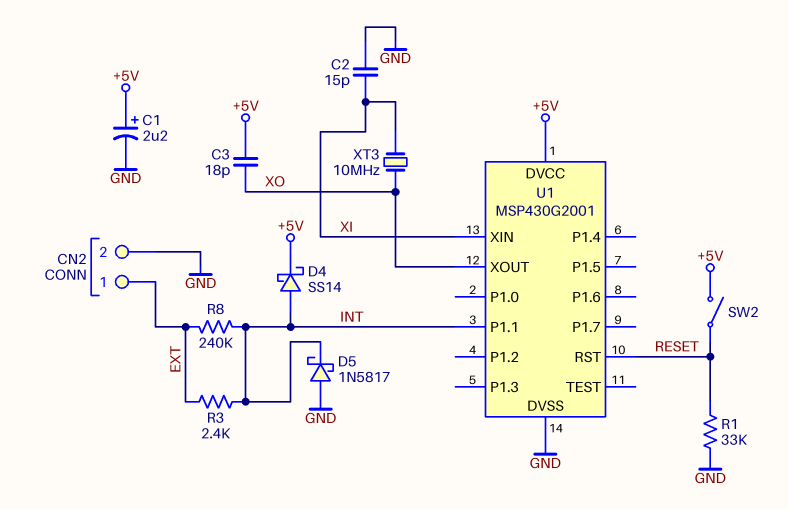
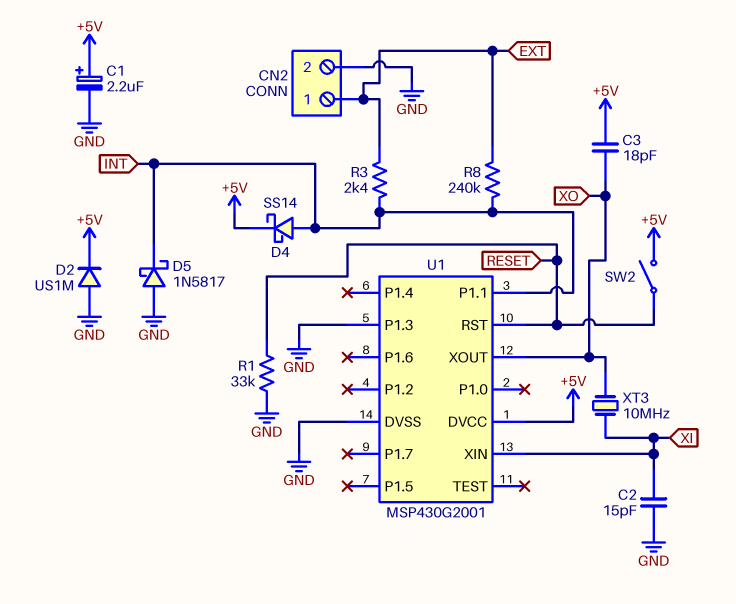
D2: none -> diode US1M (A GND, K +5V)
U1 pin P1.3: none -> GND

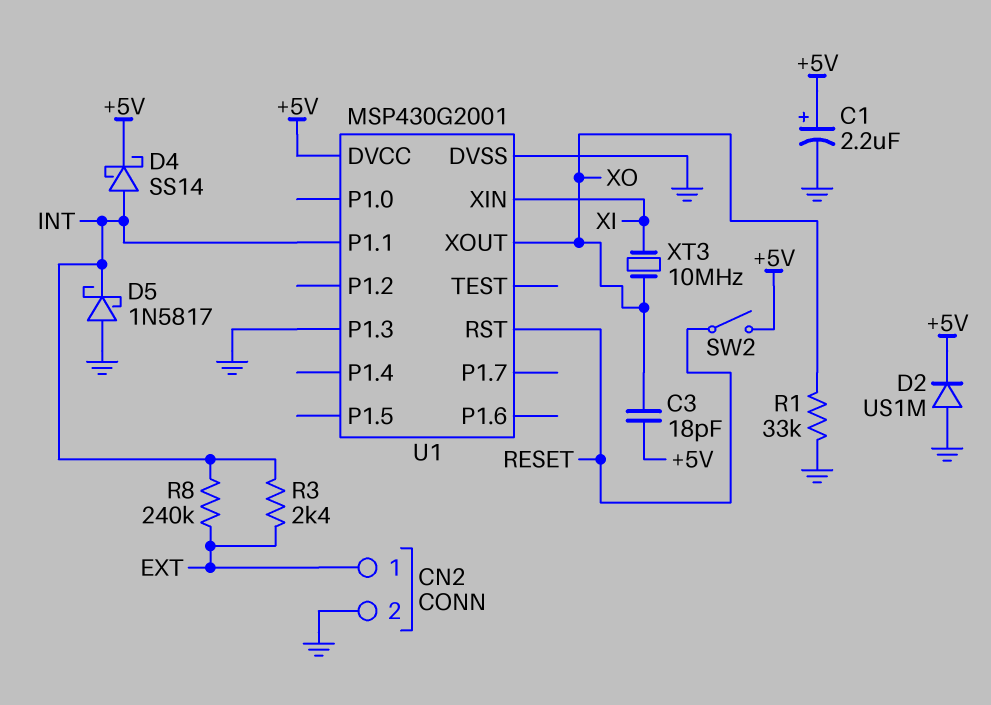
C2: 15pF (GND, XI) -> none
R1: 33k (GND, RESET) -> 33k (GND, XO)

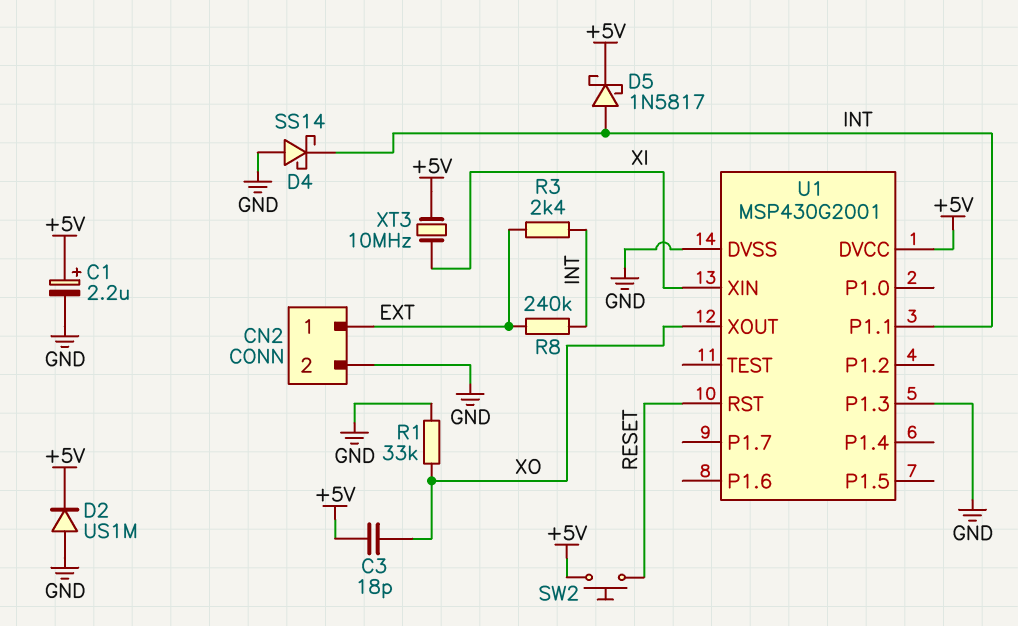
D4: schottky SS14 (A INT, K +5V) -> schottky SS14 (A GND, K INT)
D5: schottky 1N5817 (A GND, K INT) -> schottky 1N5817 (A INT, K +5V)
SW2: switch (+5V, RESET) -> button (+5V, RESET)
XT3: 10MHz (XI, XO) -> 10MHz (+5V, XI)

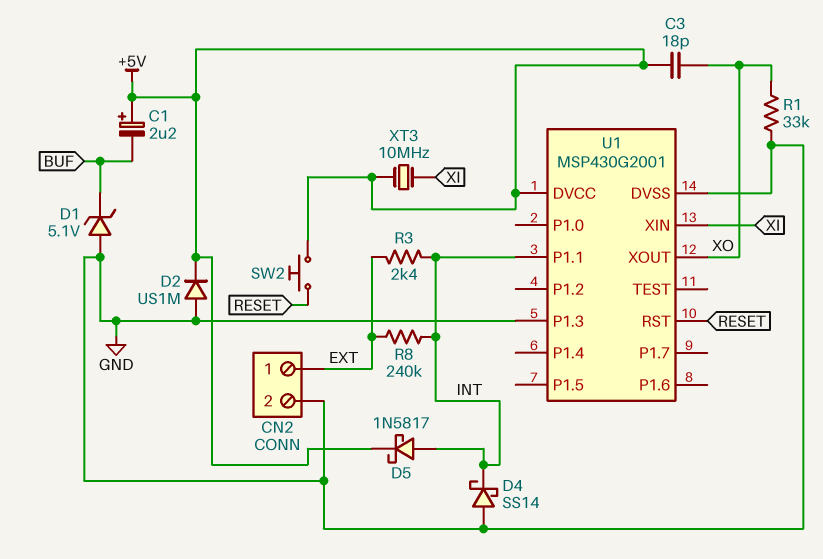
C1: 2.2uF (plus +5V, minus GND) -> 2.2uF (plus +5V, minus BUF)
D1: none -> zener 5.1V (A GND, K BUF)

